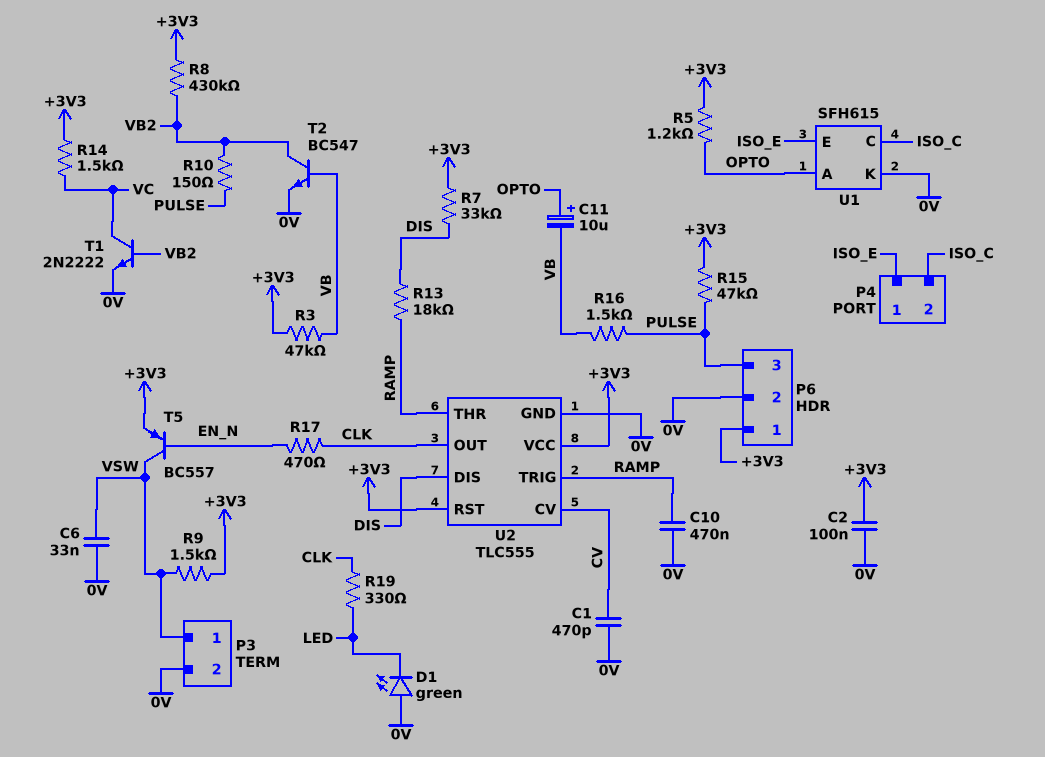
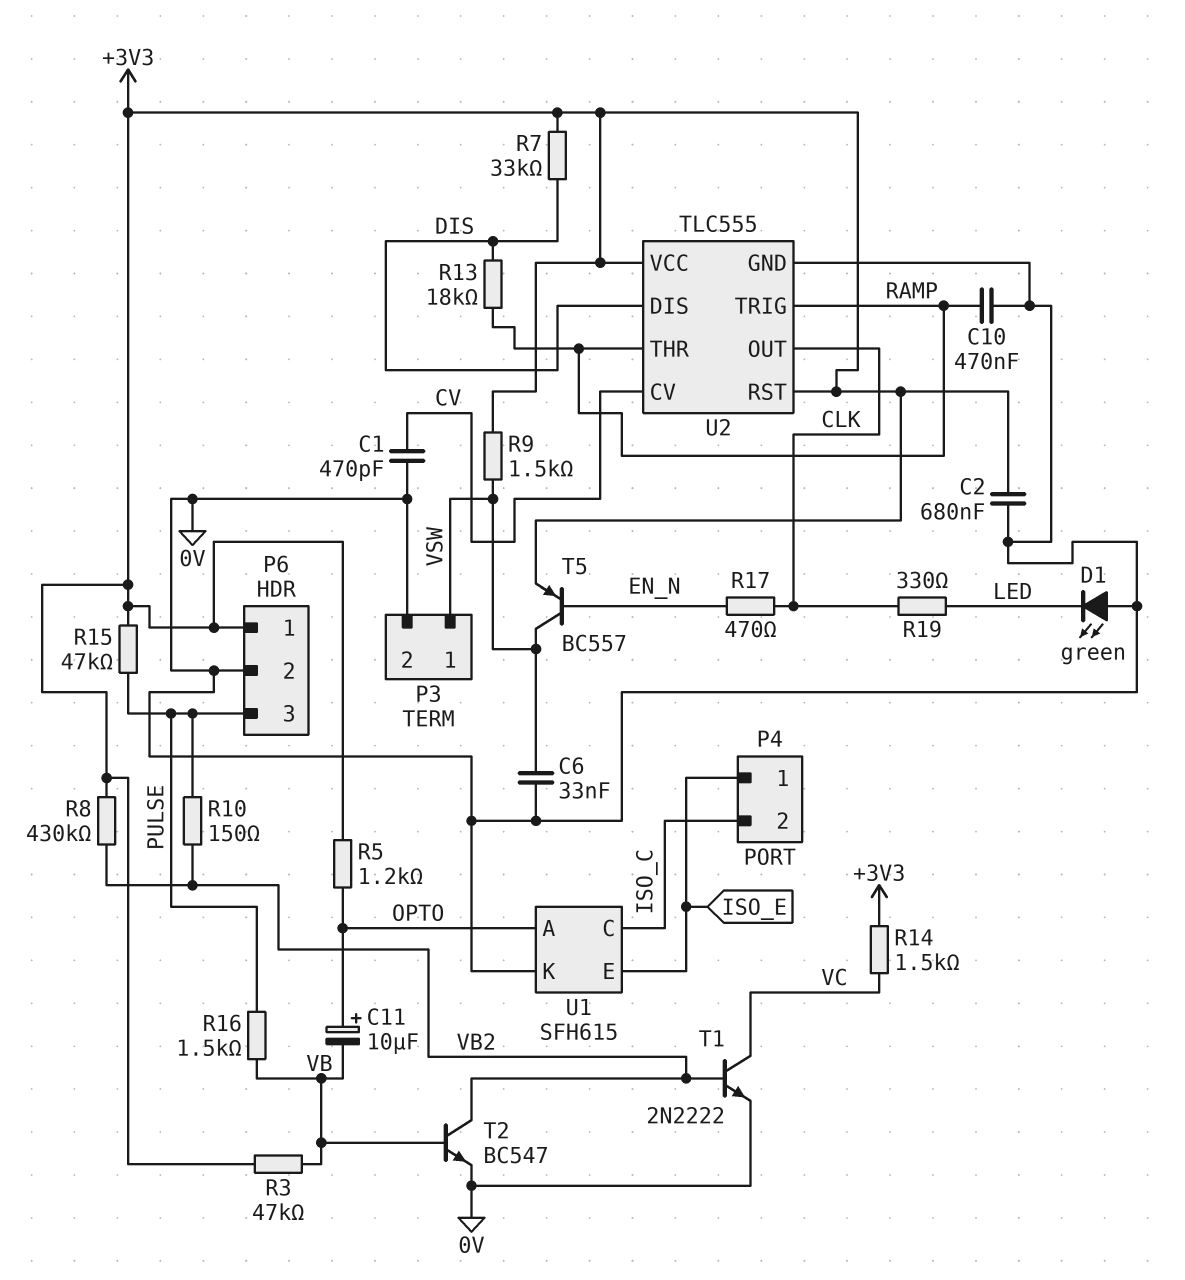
C2: 100nF (+3V3, 0V) -> 680nF (+3V3, 0V)

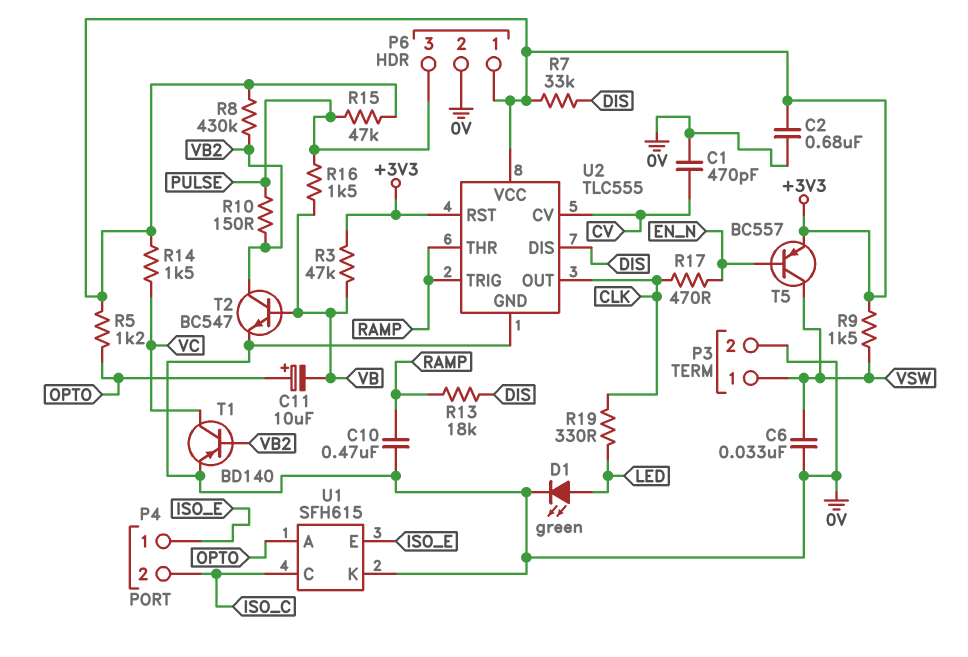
D1: LED green (A 0V, K LED) -> LED green (A LED, K 0V)
T1: NPN 2N2222 (B VB2, C VC, E 0V) -> PNP BD140 (B VB2, C VC, E 0V)

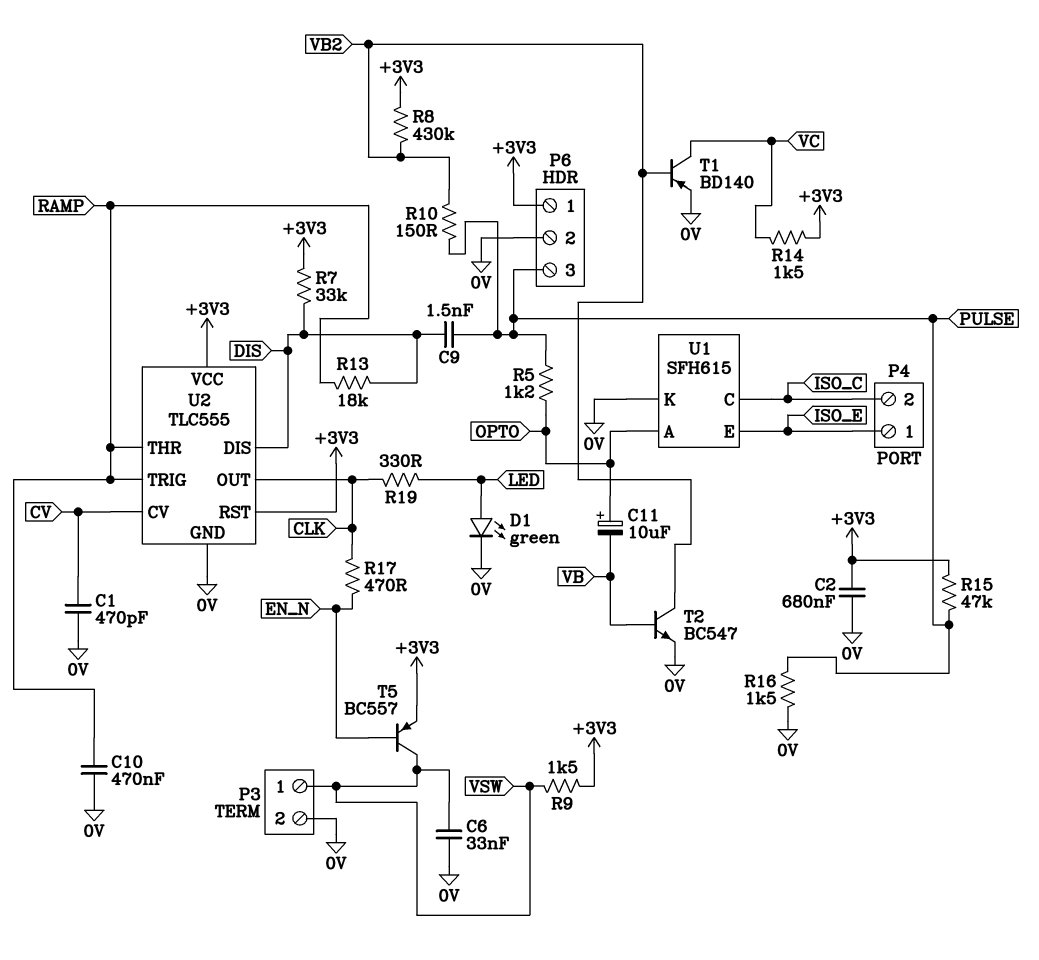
C9: none -> 1.5nF (DIS, PULSE)
R3: 47k (+3V3, VB) -> none
R5: 1.2k (+3V3, OPTO) -> 1.2k (OPTO, PULSE)
R16: 1.5k (PULSE, VB) -> 1.5k (0V, PULSE)

